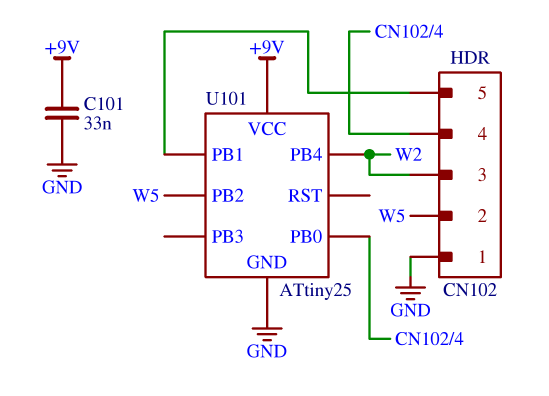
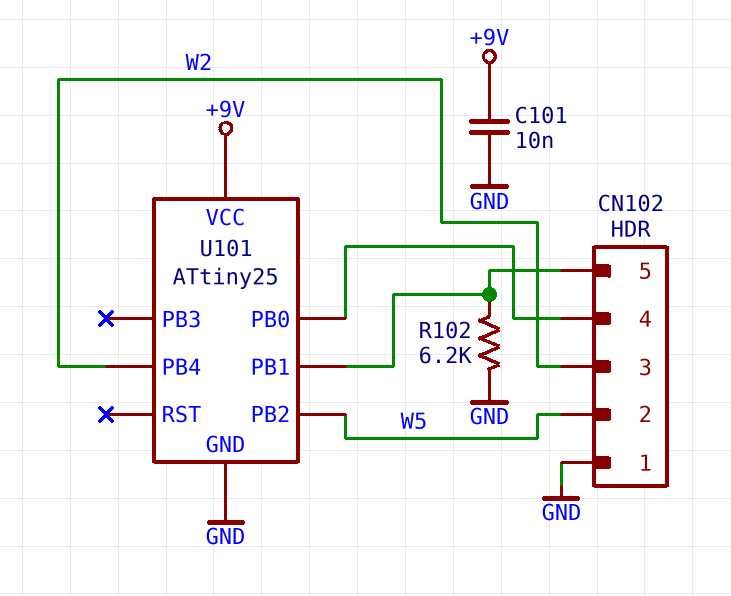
C101: 33nF (+9V, GND) -> 10nF (+9V, GND)
R102: none -> 6.2k (CN102/5, GND)

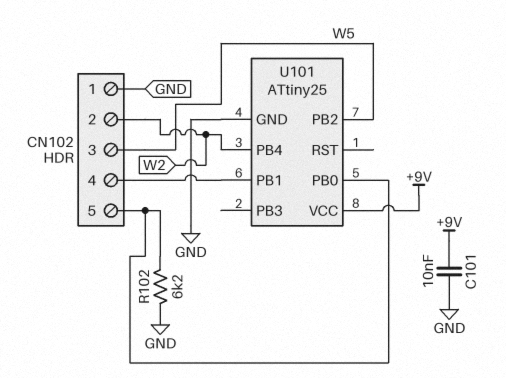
CN102 pin 2: W5 -> W2
CN102 pin 3: W2 -> W5
U101 pin PB0: CN102/4 -> CN102/5
U101 pin PB1: CN102/5 -> CN102/4

